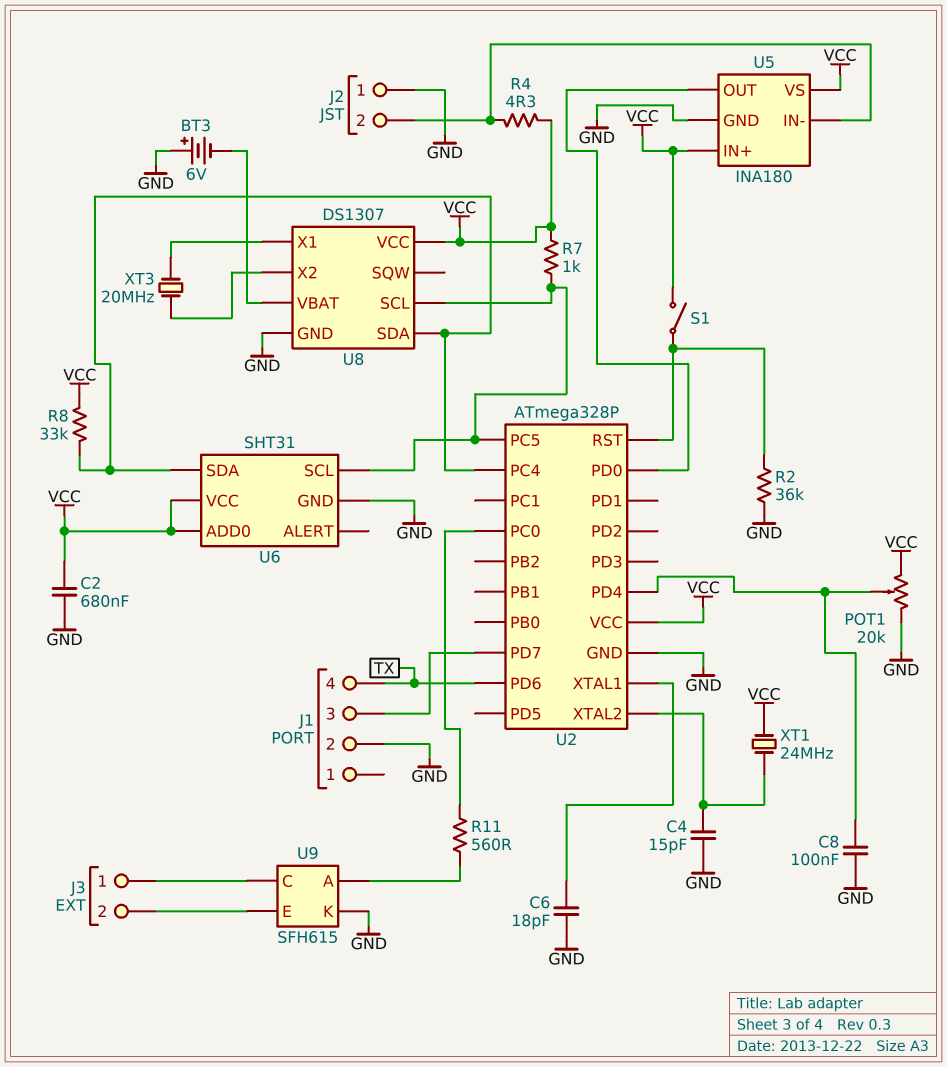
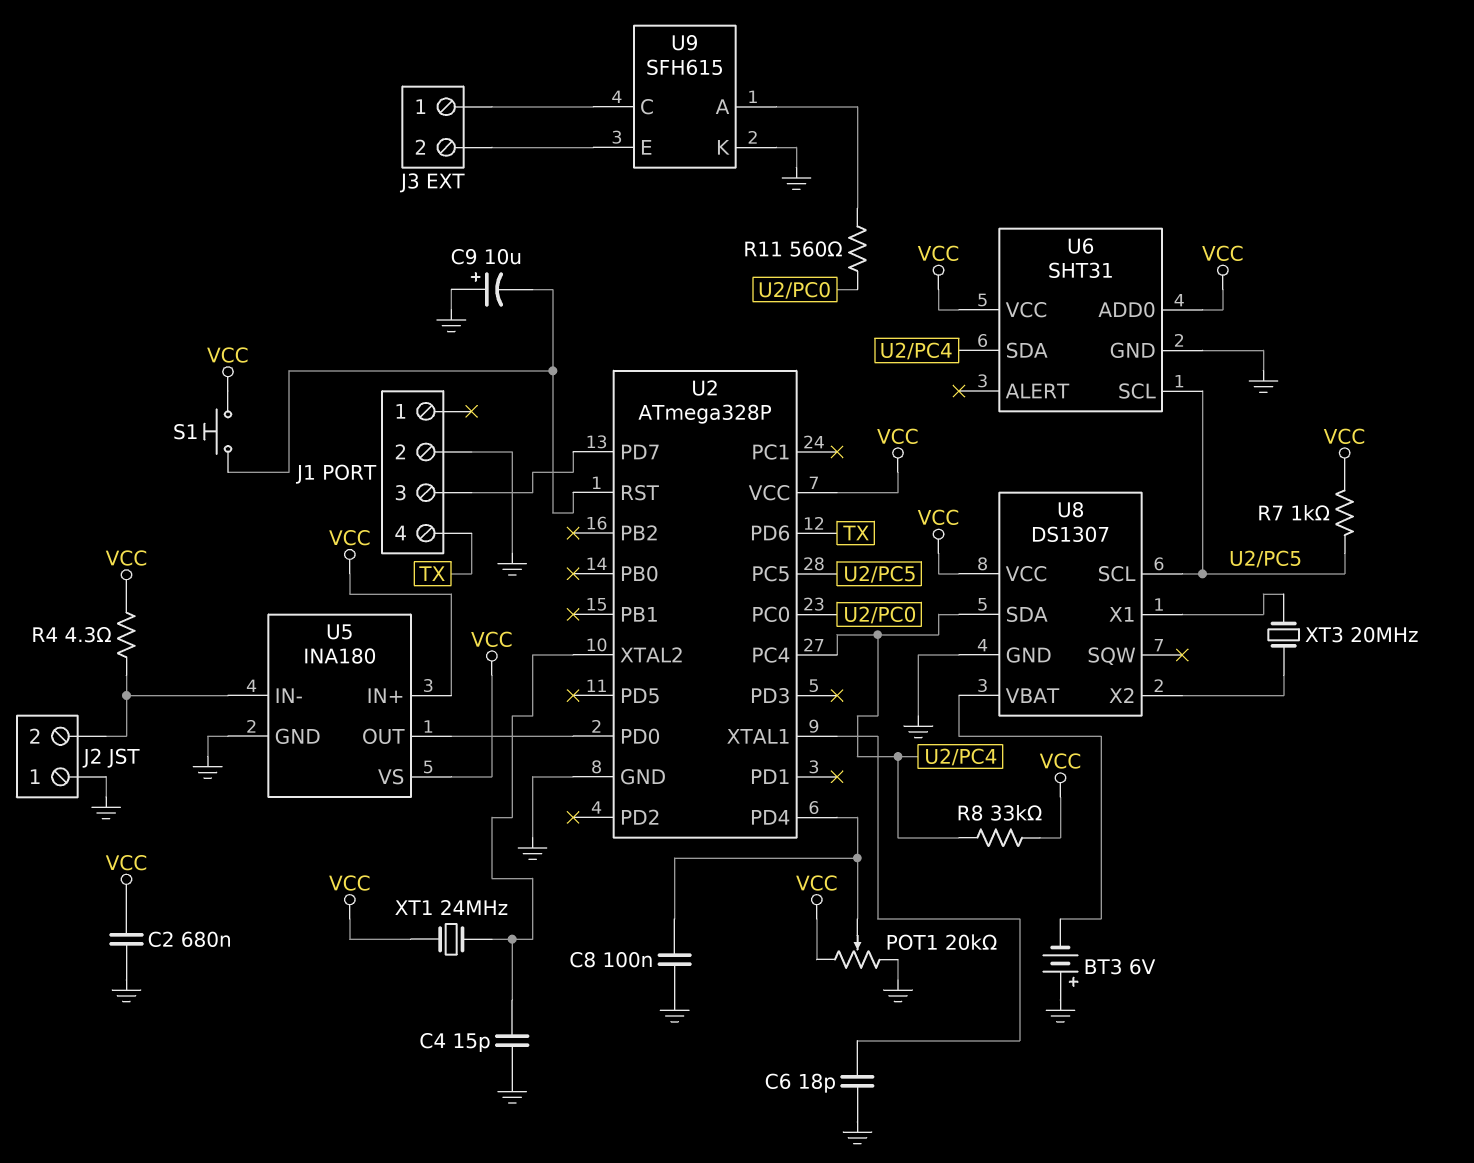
C9: none -> 10uF (plus GND, minus U2/RST)
R2: 36k (GND, U2/RST) -> none
S1: switch (U2/RST, VCC) -> button (U2/RST, VCC)

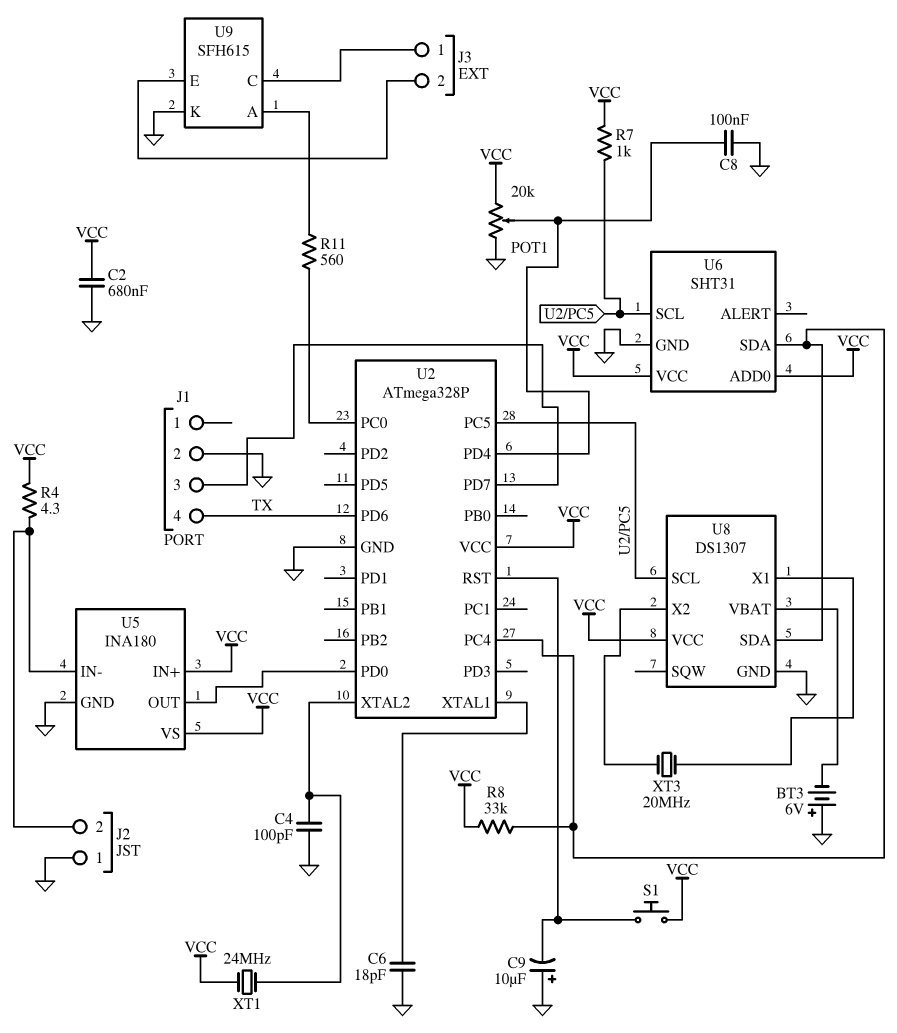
C4: 15pF (GND, U2/XTAL2) -> 100pF (GND, U2/XTAL2)

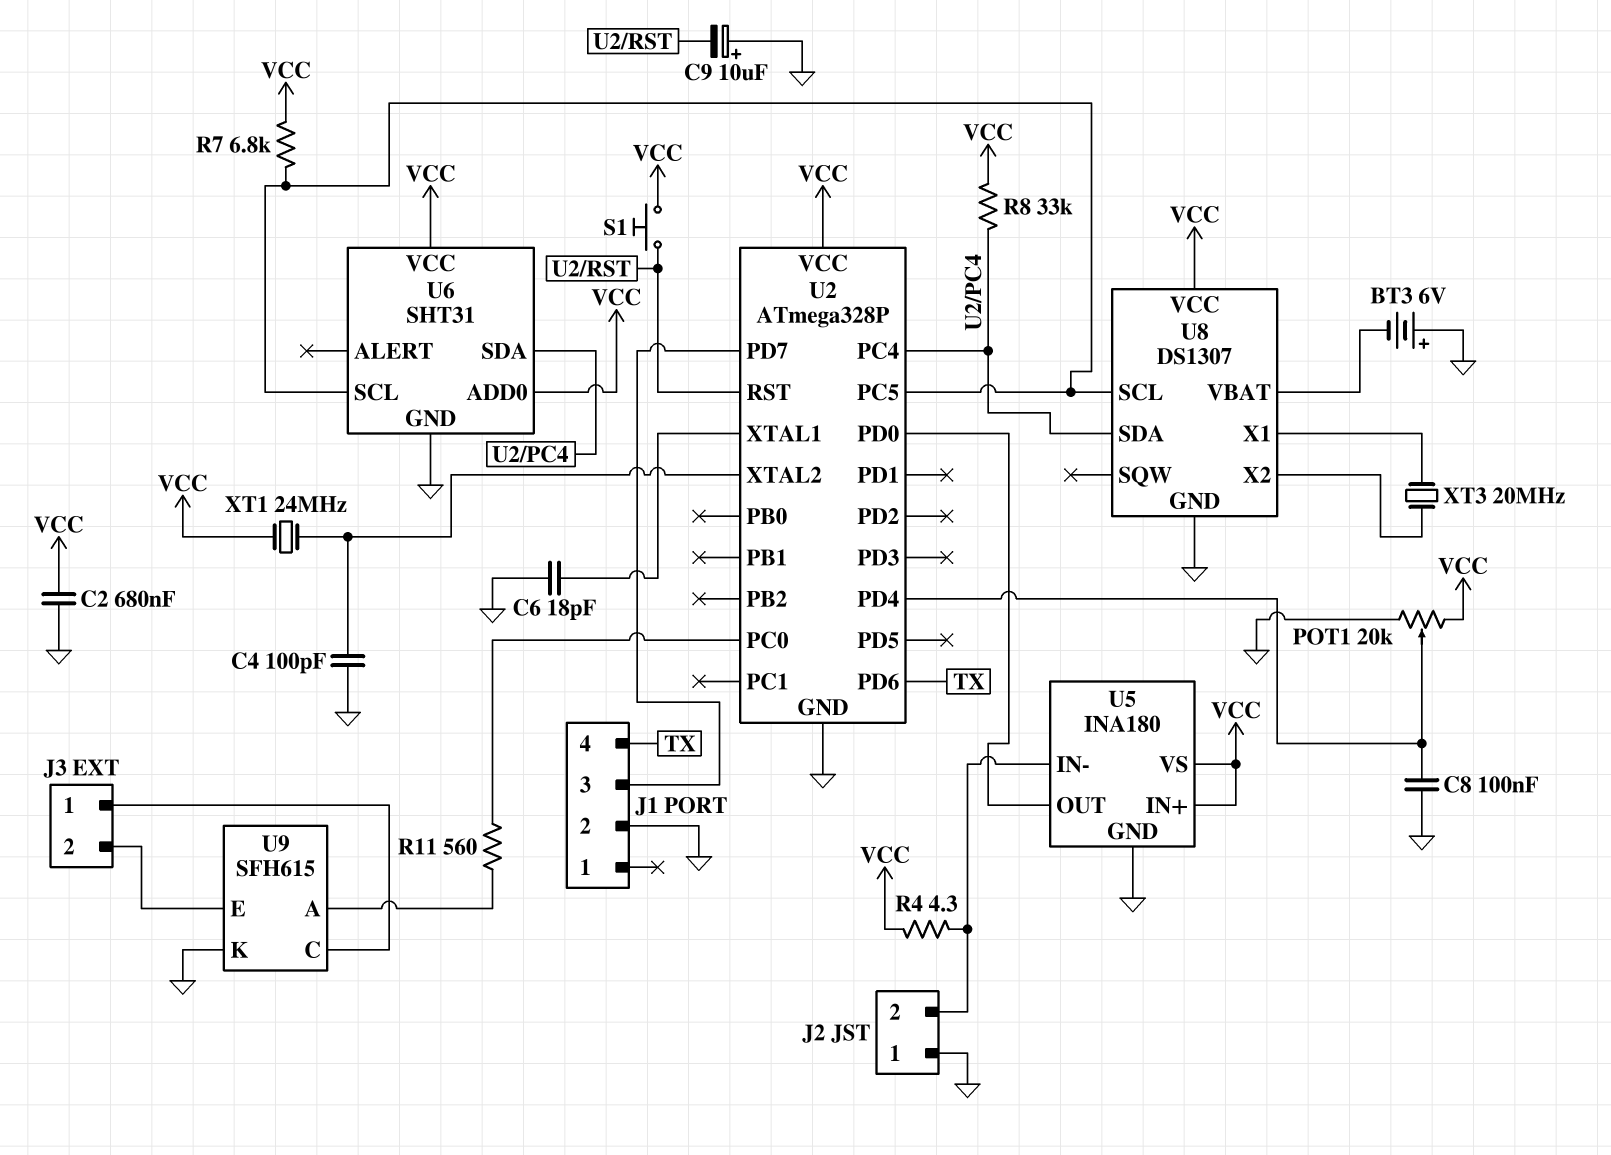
R7: 1k (U2/PC5, VCC) -> 6.8k (U2/PC5, VCC)

